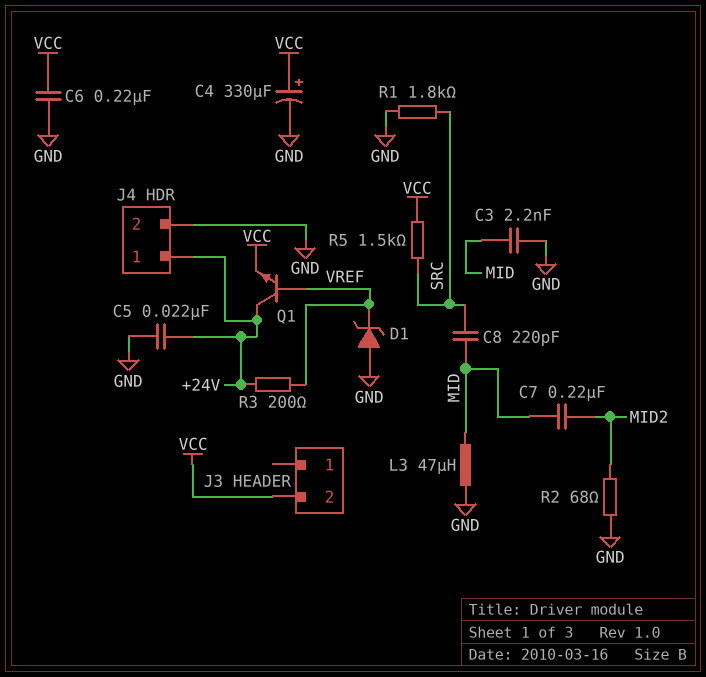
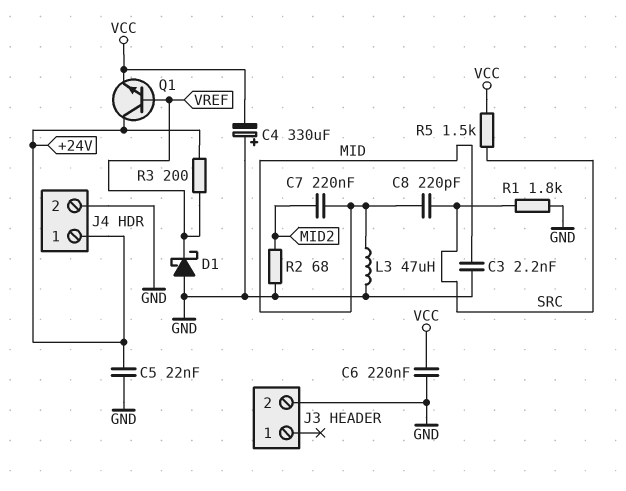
C4: 330uF (plus VCC, minus GND) -> 330uF (plus GND, minus VCC)
D1: zener (A GND, K VREF) -> schottky (A GND, K VREF)
J3 pin 2: VCC -> GND

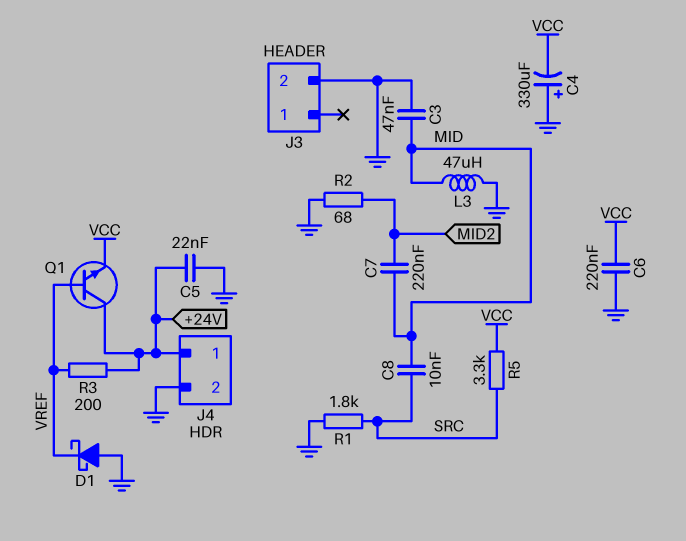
C3: 2.2nF (GND, MID) -> 47nF (GND, MID)
C8: 220pF (MID, SRC) -> 10nF (MID, SRC)
R5: 1.5k (SRC, VCC) -> 3.3k (SRC, VCC)

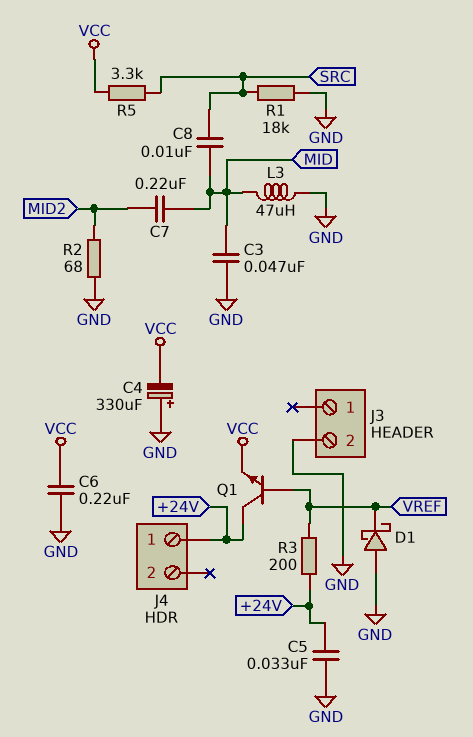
C5: 22nF (+24V, GND) -> 33nF (+24V, GND)
J4 pin 2: GND -> none
R1: 1.8k (GND, SRC) -> 18k (GND, SRC)

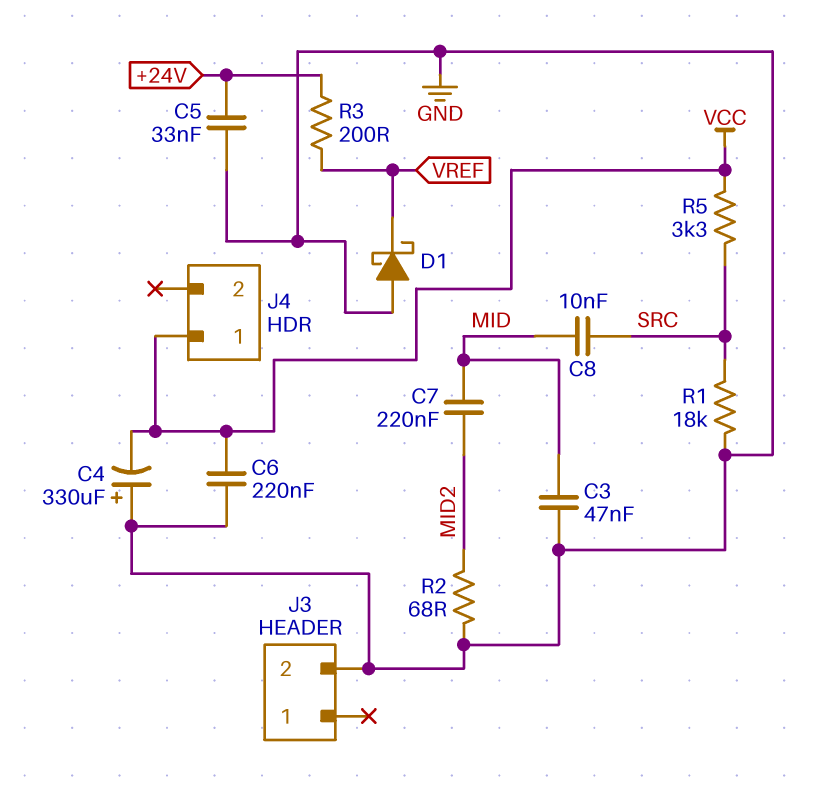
J4 pin 1: +24V -> VCC
L3: 47uH (GND, MID) -> none
Q1: NPN (B VREF, C +24V, E VCC) -> none

